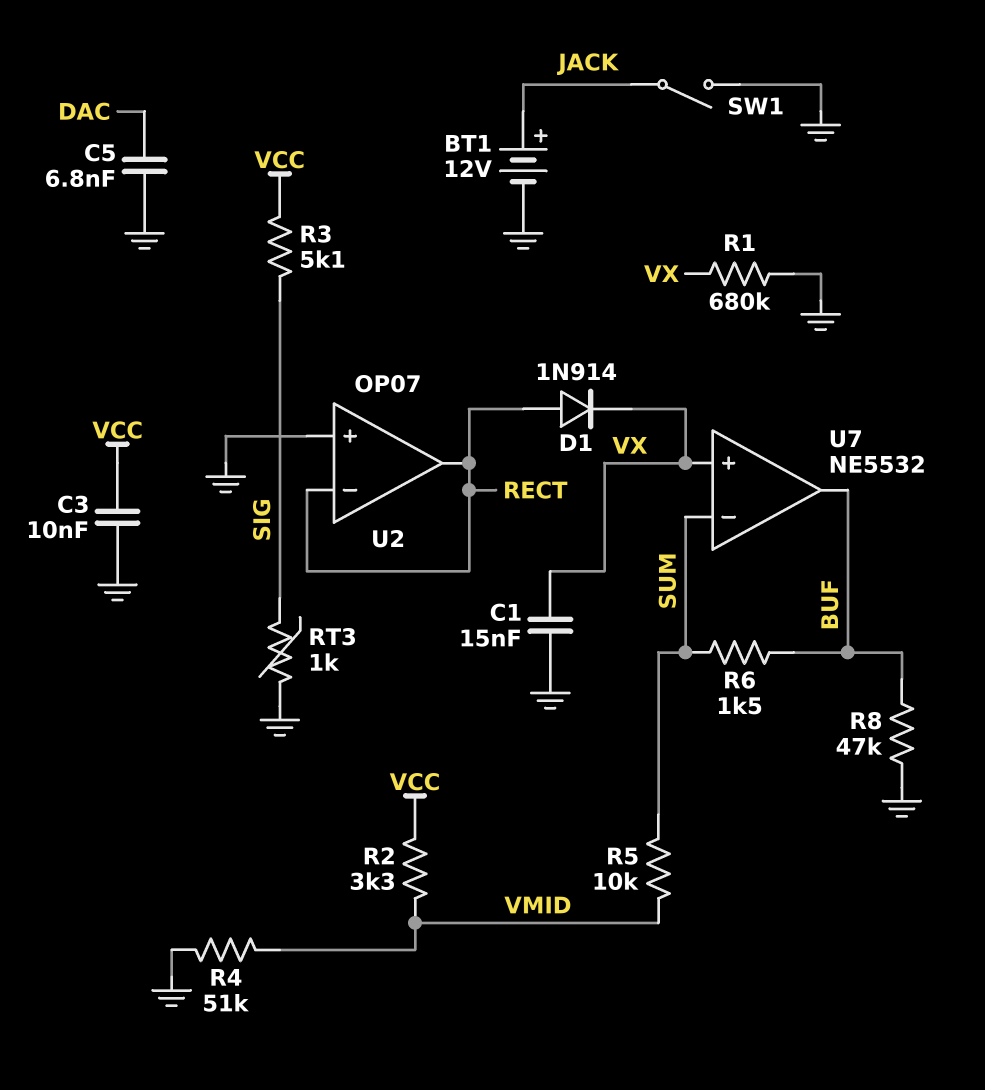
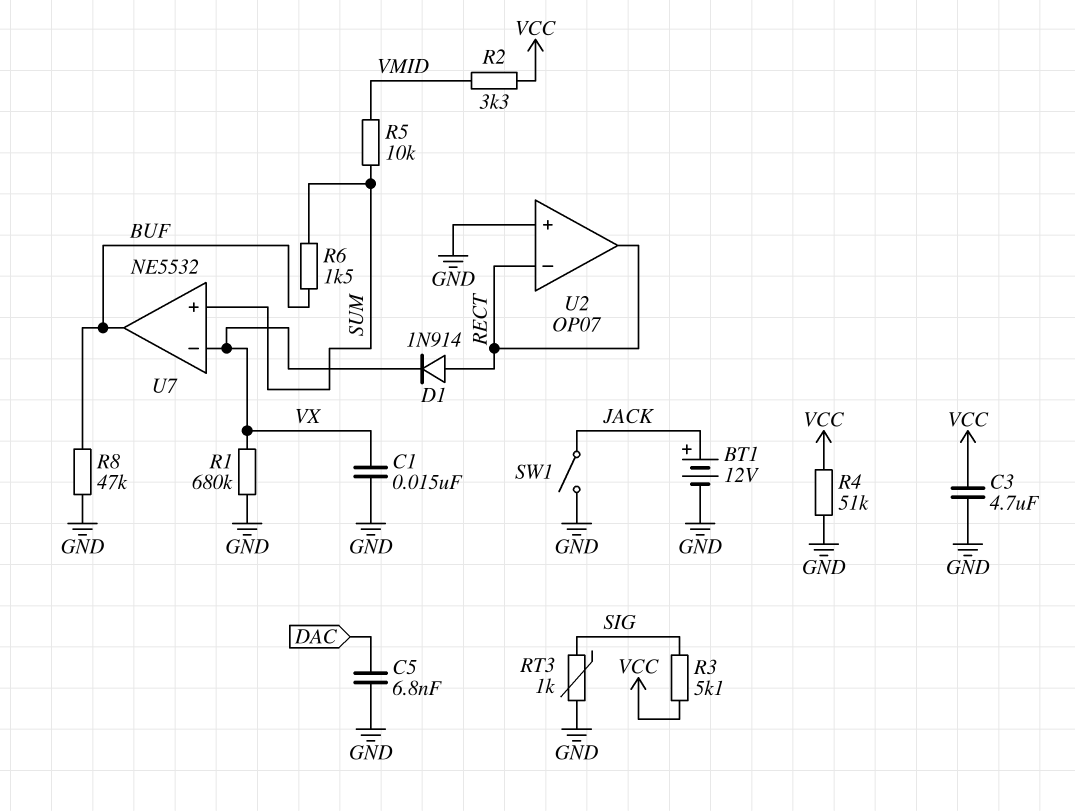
C3: 10nF (GND, VCC) -> 4.7uF (GND, VCC)
R4: 51k (GND, VMID) -> 51k (GND, VCC)
U7 pin in+: VX -> SUM
U7 pin in-: SUM -> VX

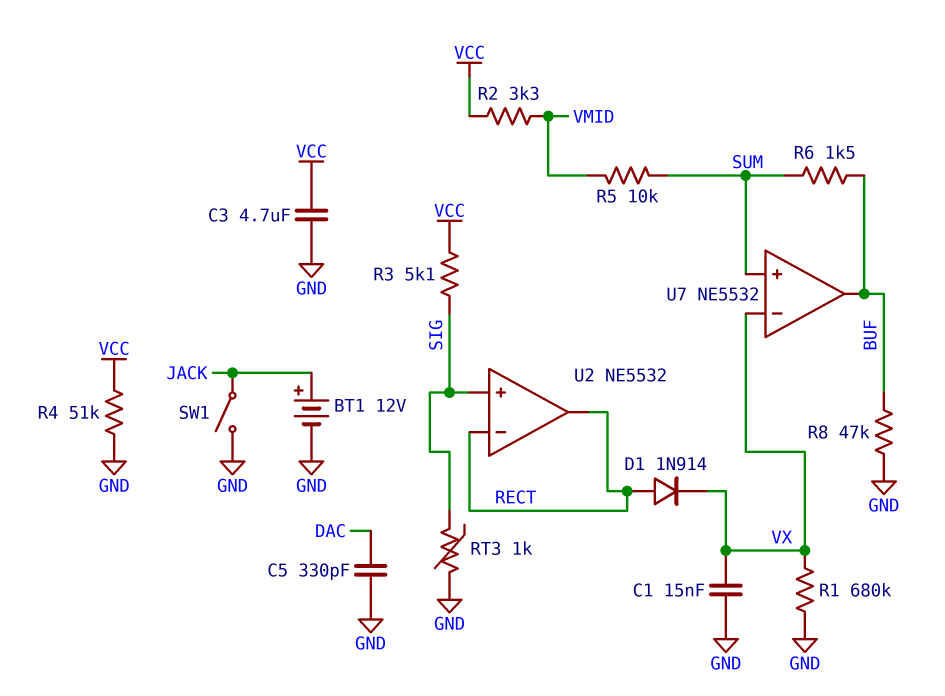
C5: 6.8nF (DAC, GND) -> 330pF (DAC, GND)
U2: OP07 -> NE5532
U2 pin in+: GND -> SIG

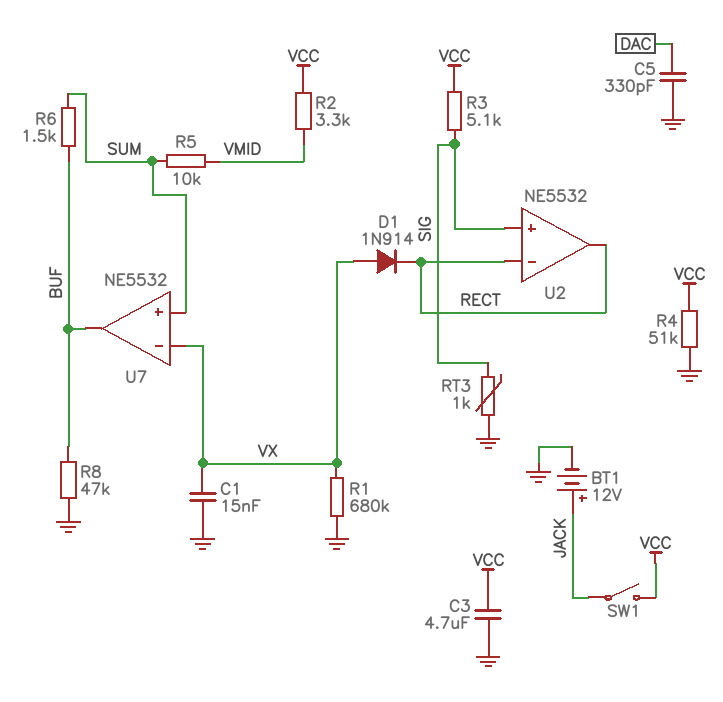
D1: diode 1N914 (A RECT, K VX) -> diode 1N914 (A VX, K RECT)
SW1: switch (GND, JACK) -> switch (JACK, VCC)

